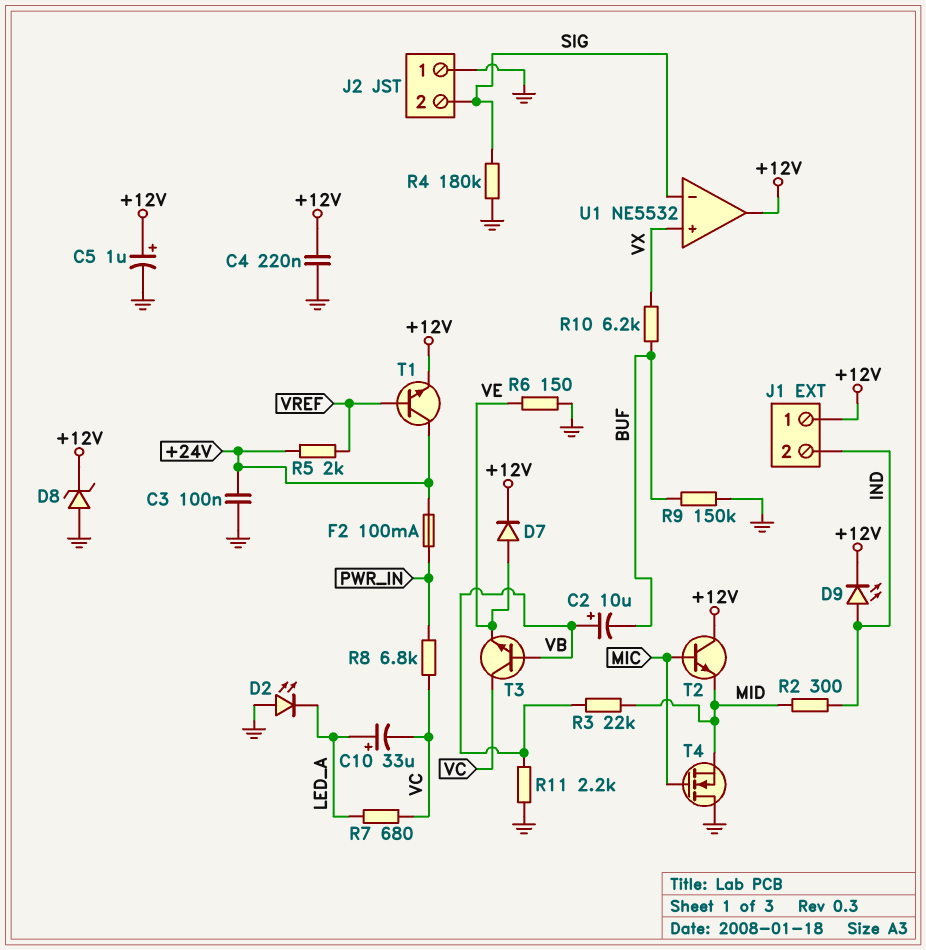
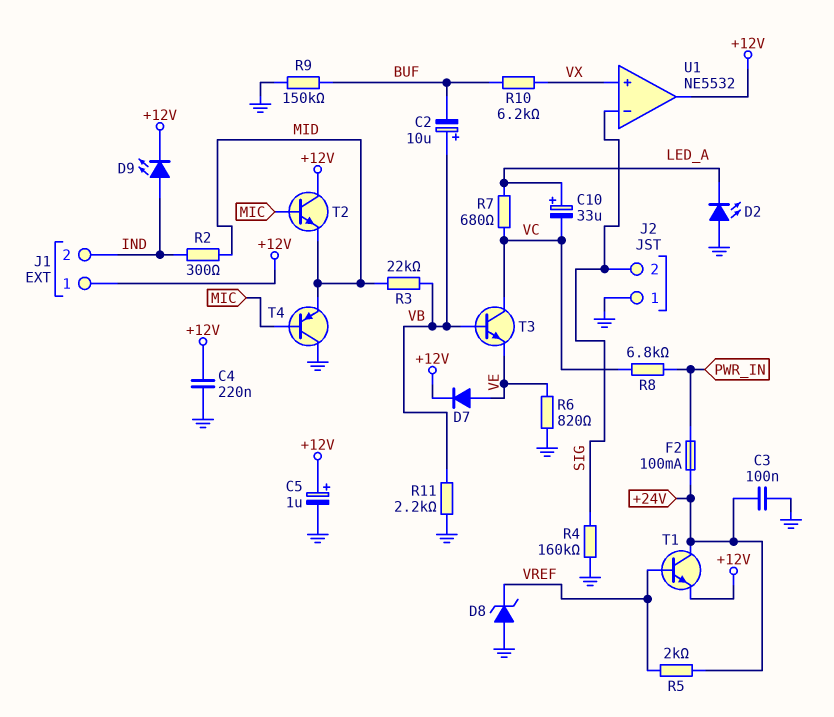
D8: zener (A GND, K +12V) -> zener (A GND, K VREF)
R4: 180k (GND, SIG) -> 160k (GND, SIG)
R6: 150 (GND, VE) -> 820 (GND, VE)
T4: NMOS (G MIC, D GND, S MID) -> PNP (B MIC, C GND, E MID)

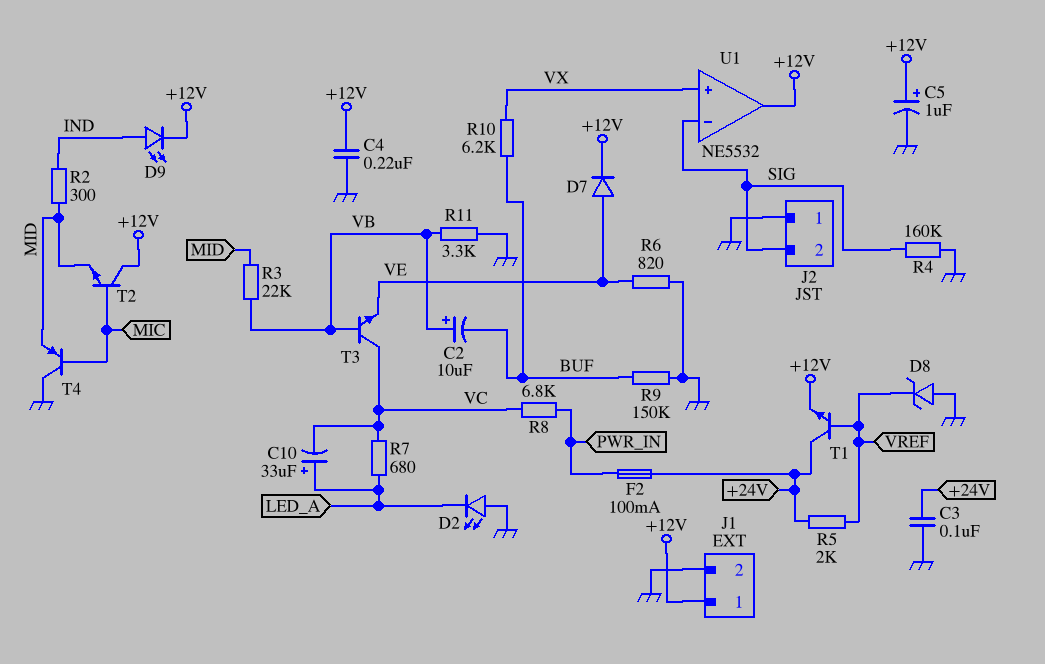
J1 pin 2: IND -> GND
R11: 2.2k (GND, VB) -> 3.3k (GND, VB)

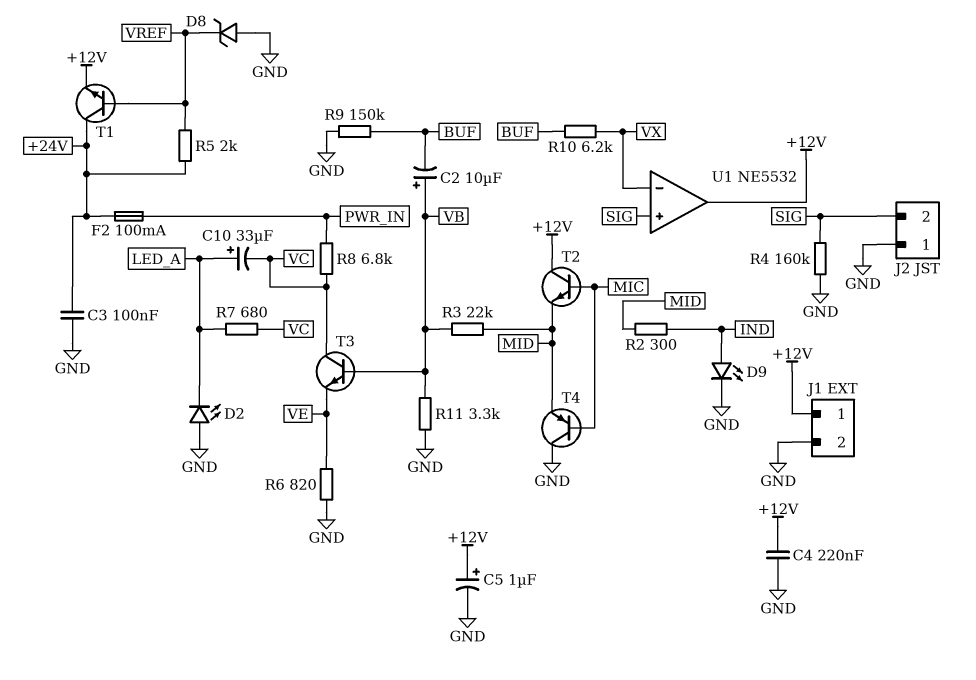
D7: diode (A VE, K +12V) -> none
D9: LED (A IND, K +12V) -> LED (A IND, K GND)
U1 pin in+: VX -> SIG
U1 pin in-: SIG -> VX

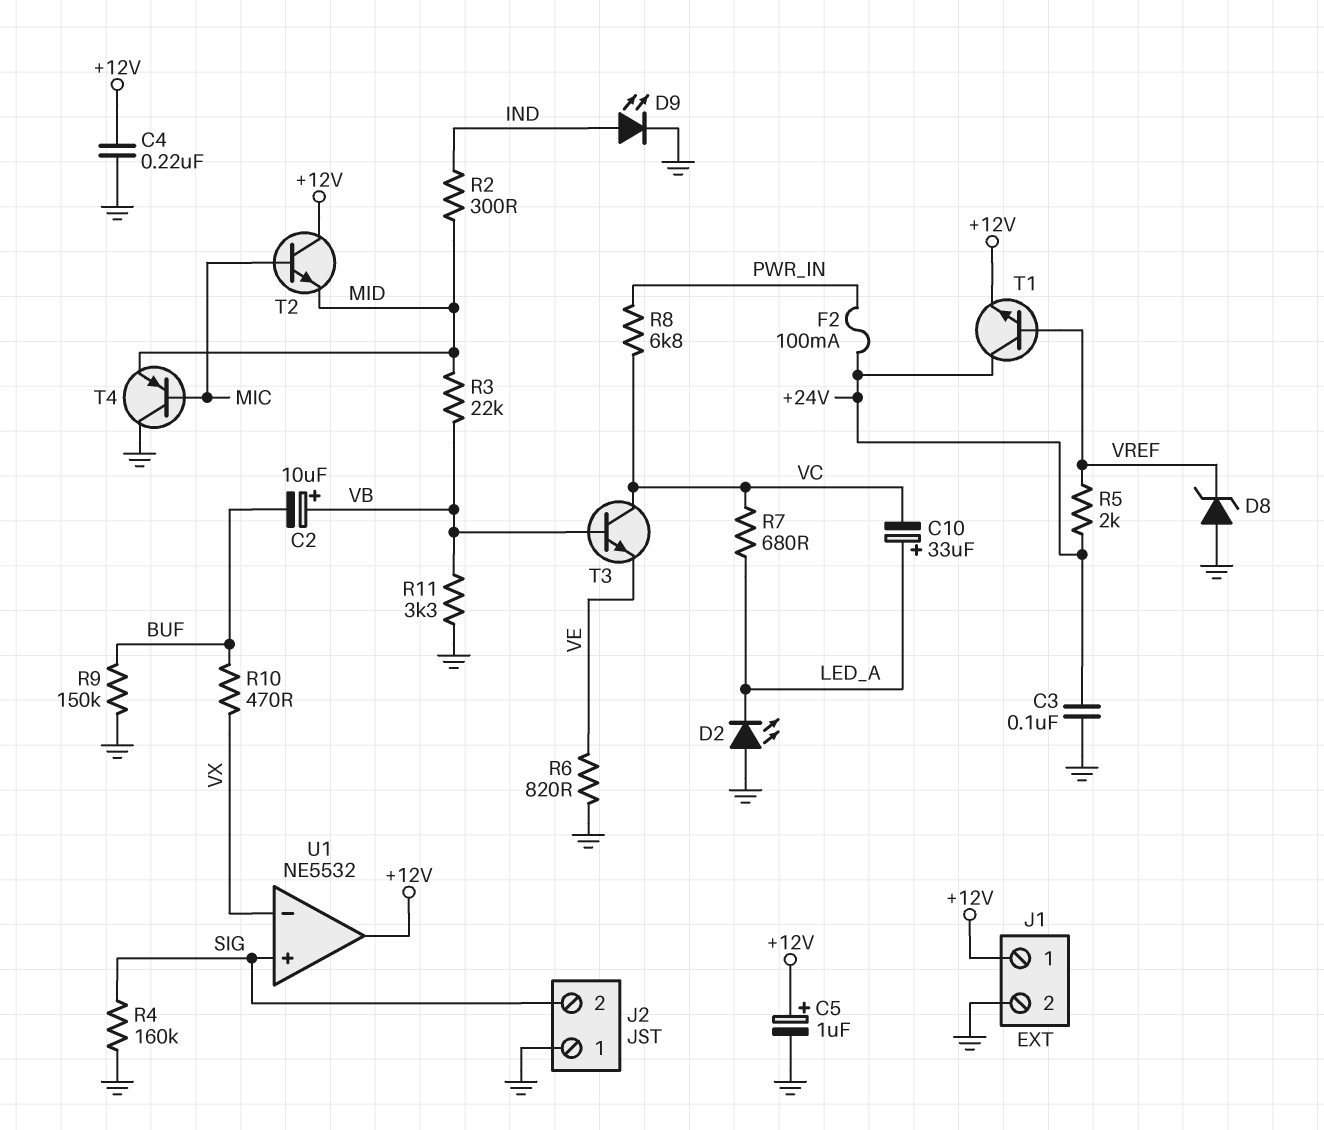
R10: 6.2k (BUF, VX) -> 470 (BUF, VX)

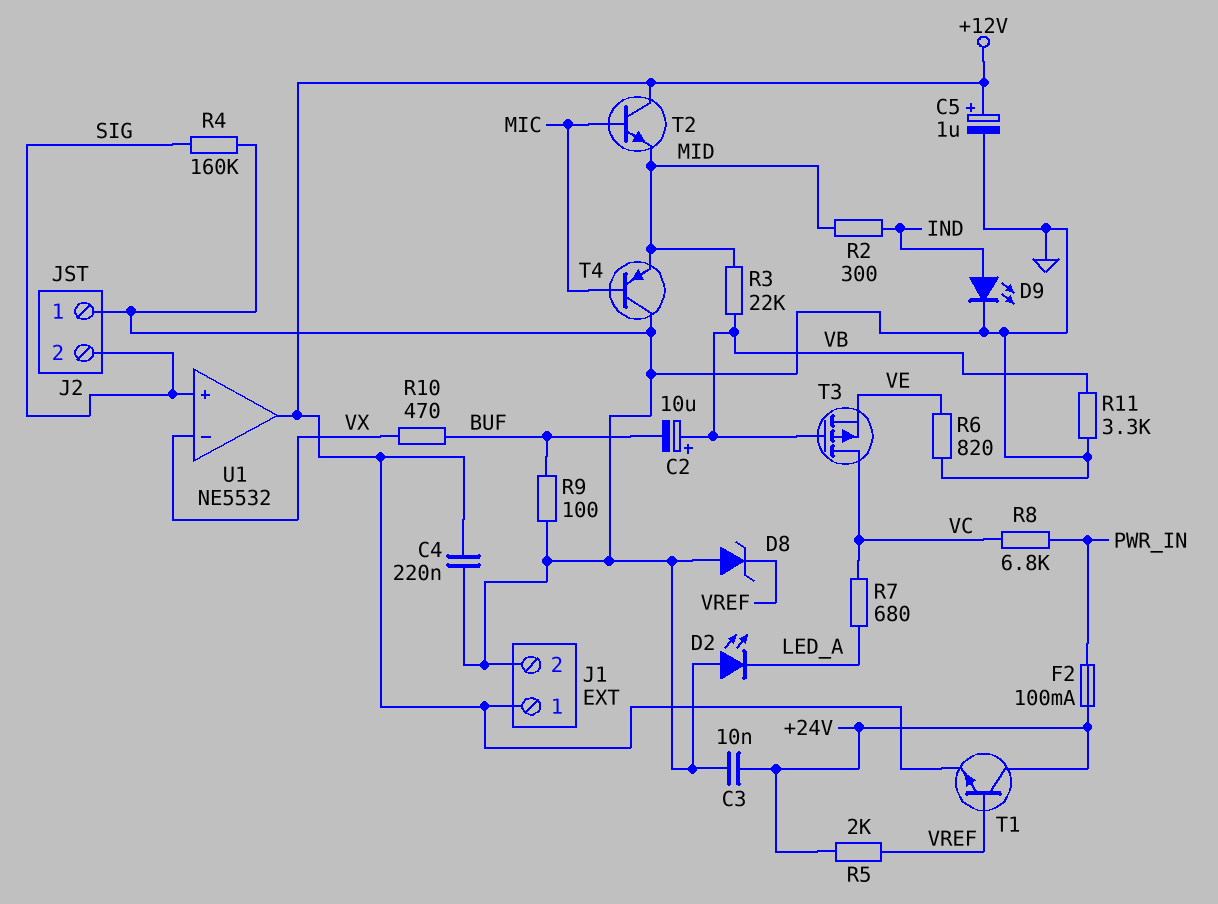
C3: 100nF (+24V, GND) -> 10nF (+24V, GND)
C10: 33uF (plus LED_A, minus VC) -> none
R9: 150k (BUF, GND) -> 100 (BUF, GND)
T3: NPN (B VB, C VC, E VE) -> PMOS (G VB, D VC, S VE)

